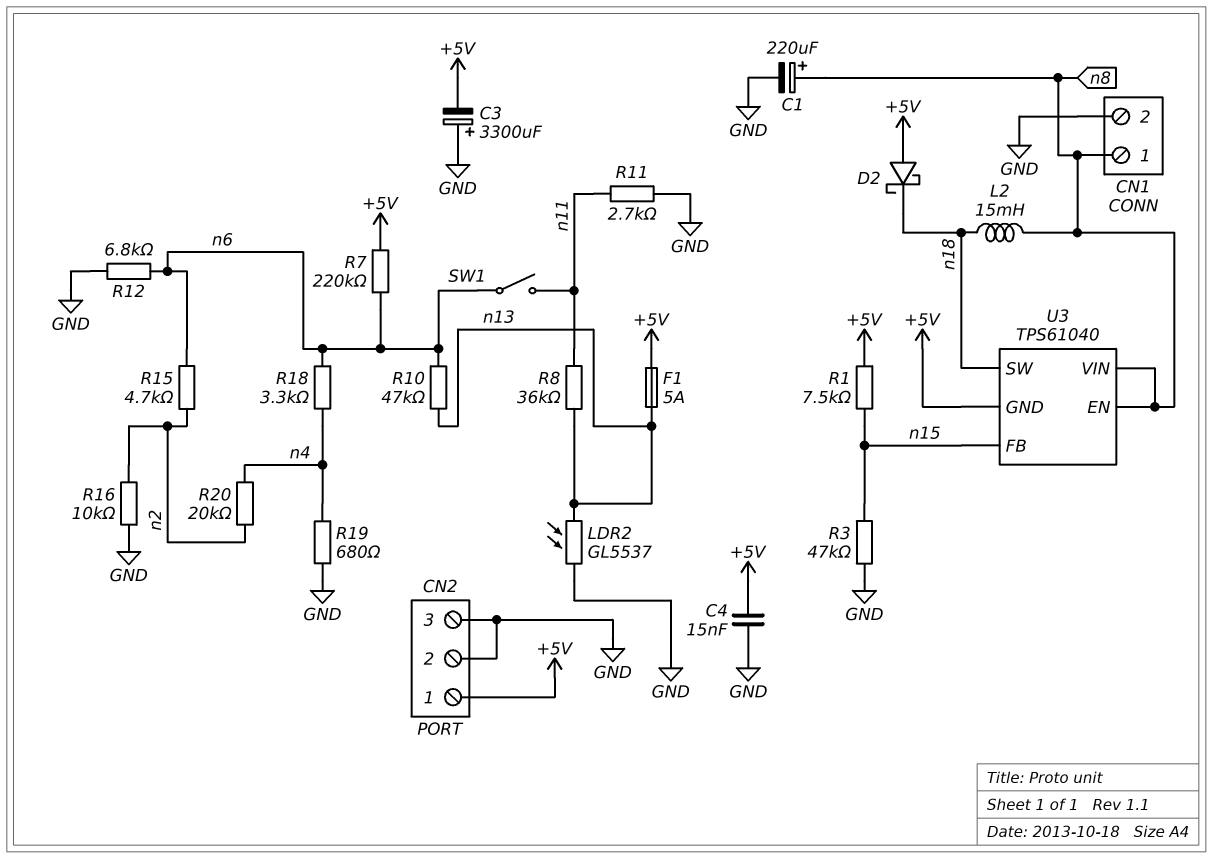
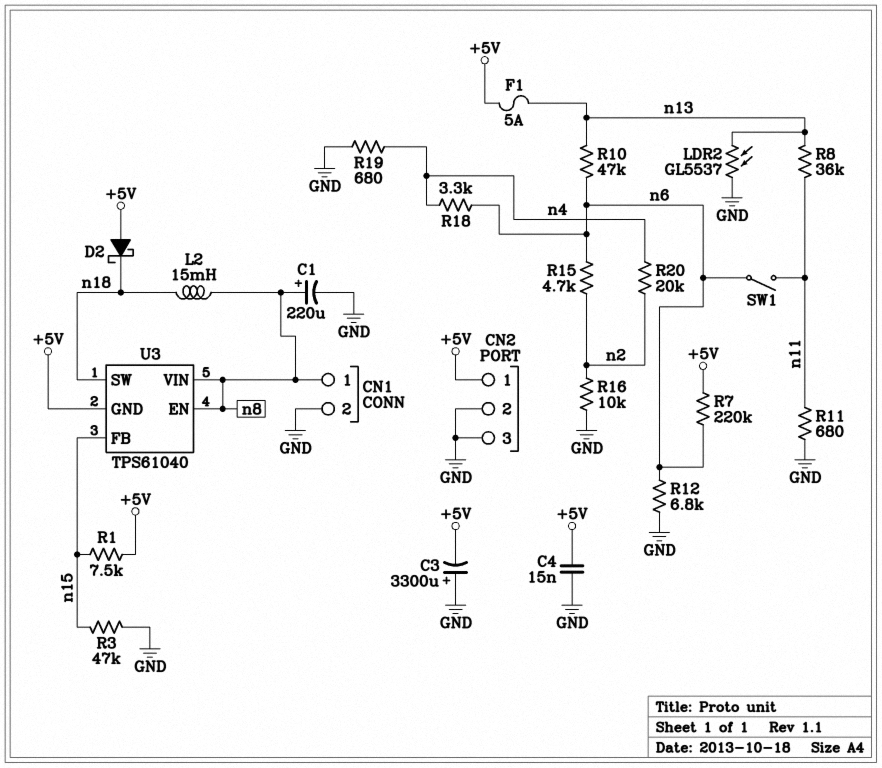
R11: 2.7k (GND, n11) -> 680 (GND, n11)

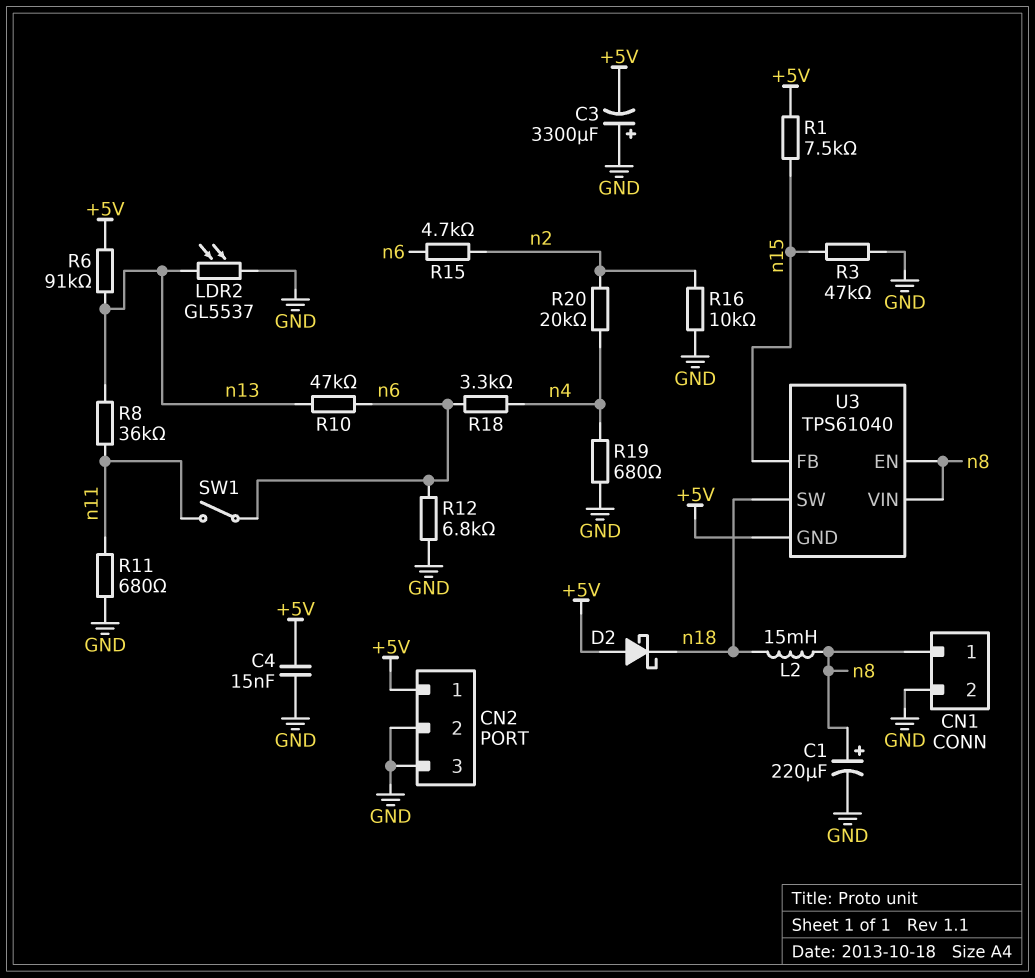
F1: 5A (+5V, n13) -> none
R6: none -> 91k (+5V, n13)
R7: 220k (+5V, n6) -> none

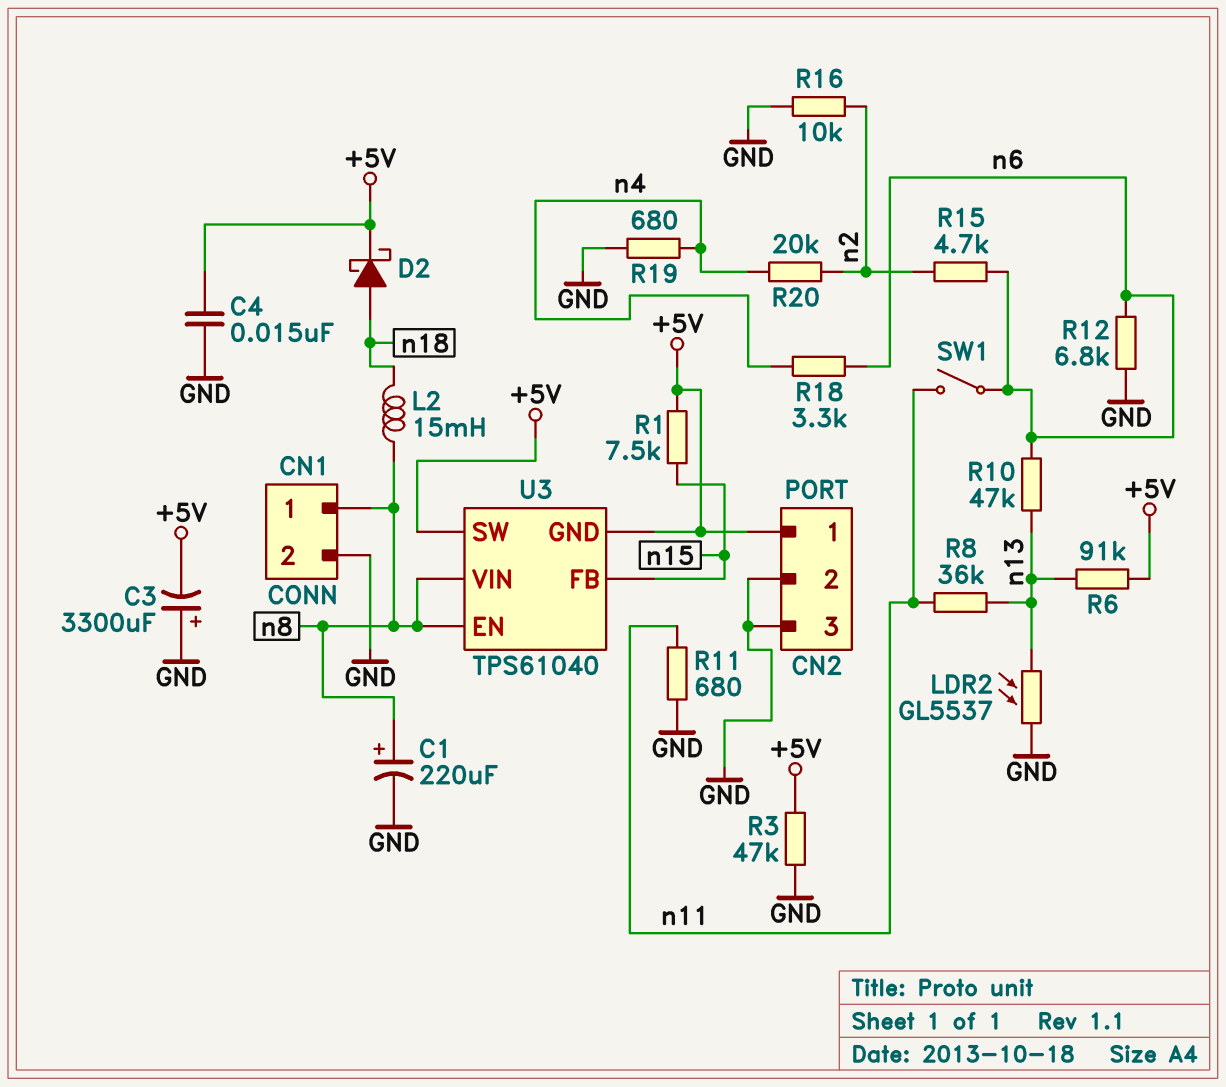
D2: schottky (A +5V, K n18) -> schottky (A n18, K +5V)
R3: 47k (GND, n15) -> 47k (+5V, GND)
U3 pin SW: n18 -> +5V

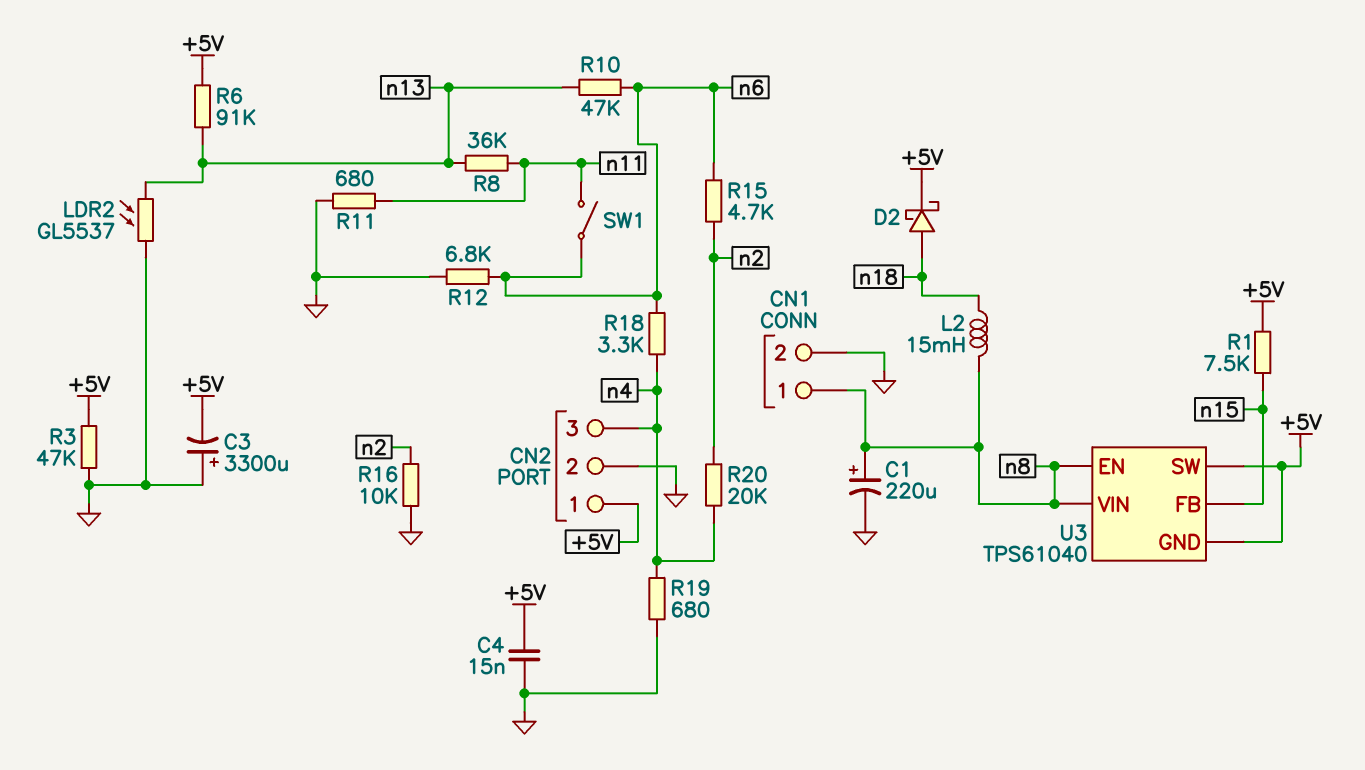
CN2 pin 3: GND -> n4

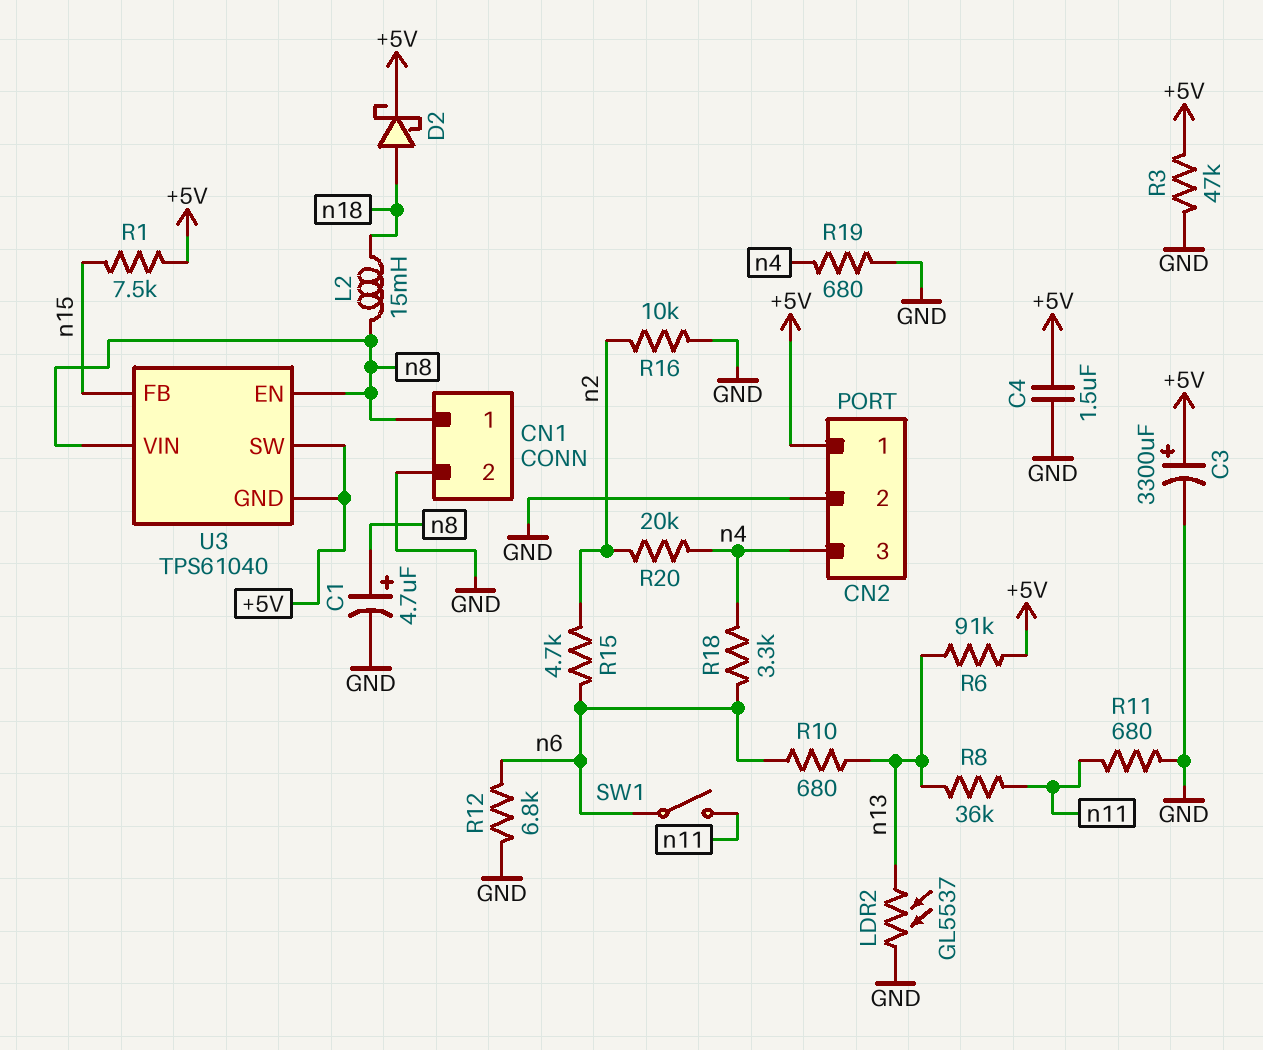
C1: 220uF (plus n8, minus GND) -> 4.7uF (plus n8, minus GND)
C3: 3300uF (plus GND, minus +5V) -> 3300uF (plus +5V, minus GND)
C4: 15nF (+5V, GND) -> 1.5uF (+5V, GND)
R10: 47k (n6, n13) -> 680 (n6, n13)

